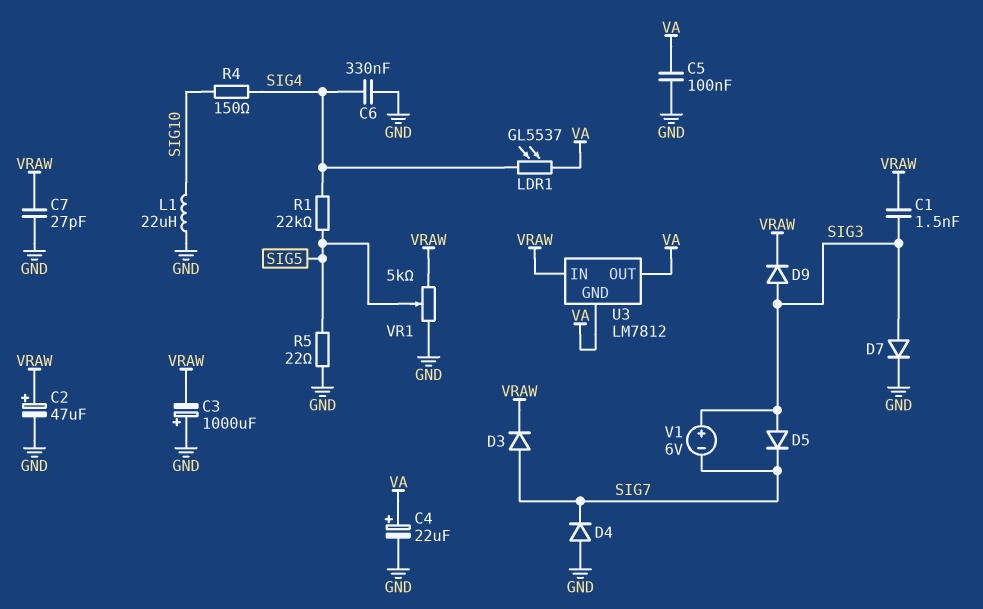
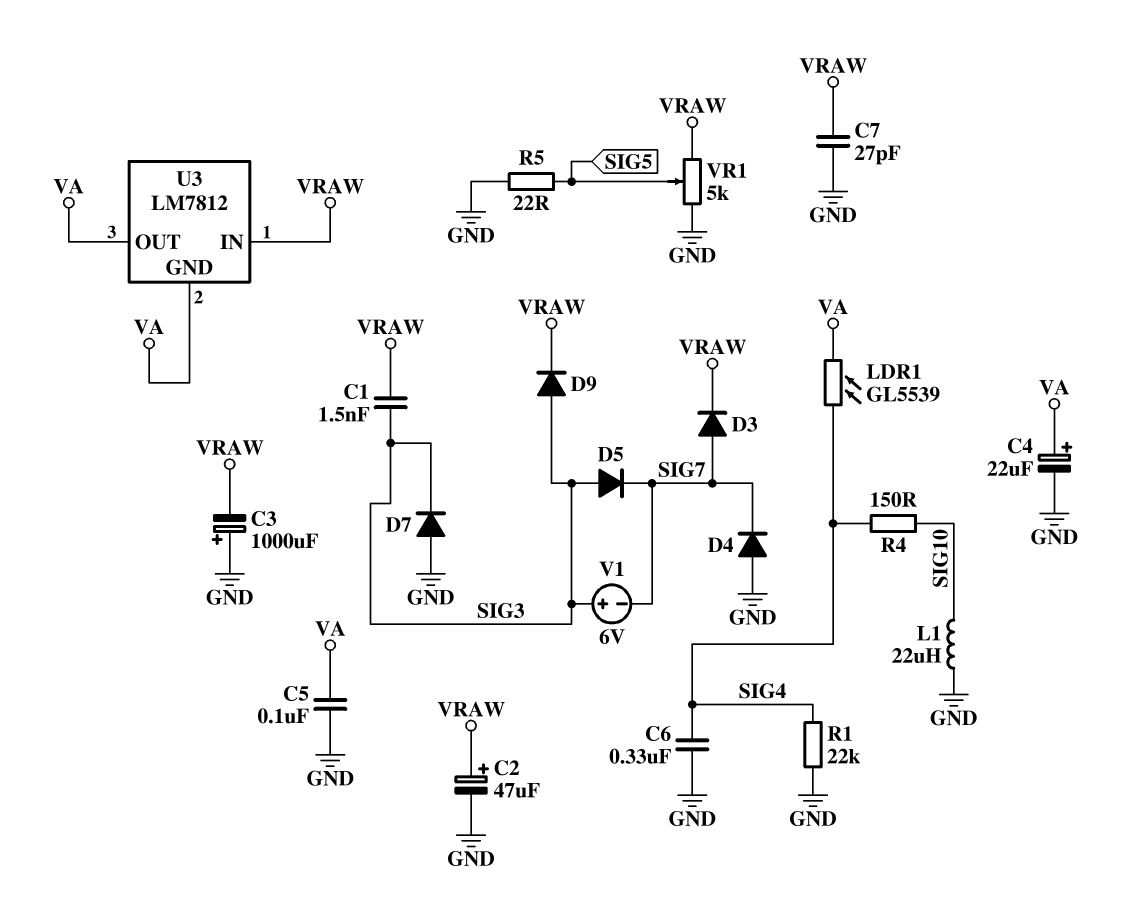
D7: diode (A SIG3, K GND) -> diode (A GND, K SIG3)
LDR1: GL5537 (SIG4, VA) -> GL5539 (SIG4, VA)
R1: 22k (SIG4, SIG5) -> 22k (GND, SIG4)

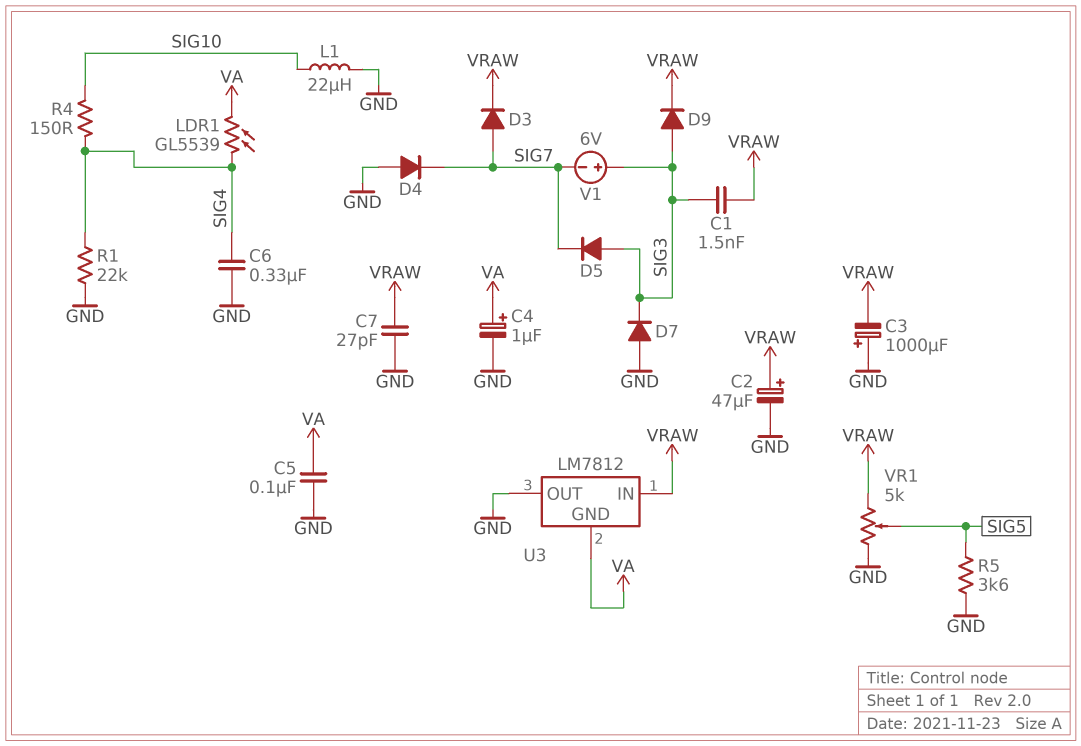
C4: 22uF (plus VA, minus GND) -> 1uF (plus VA, minus GND)
R5: 22 (GND, SIG5) -> 3.6k (GND, SIG5)
U3 pin OUT: VA -> GND

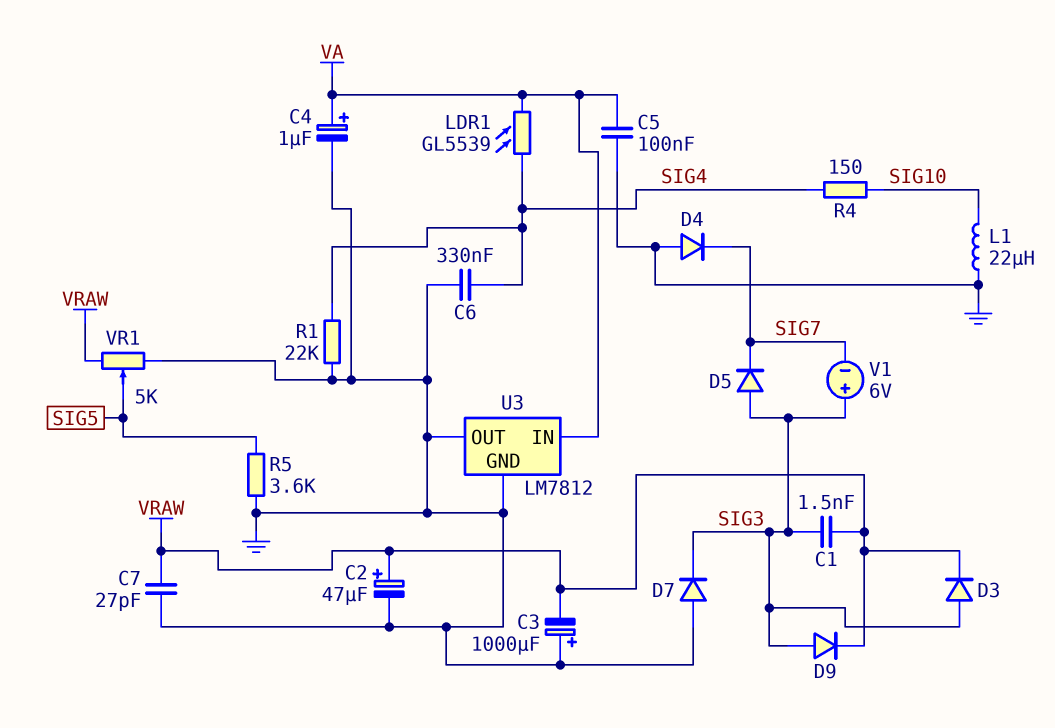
D3: diode (A SIG7, K VRAW) -> diode (A SIG3, K VRAW)
U3 pin GND: VA -> GND
U3 pin IN: VRAW -> VA

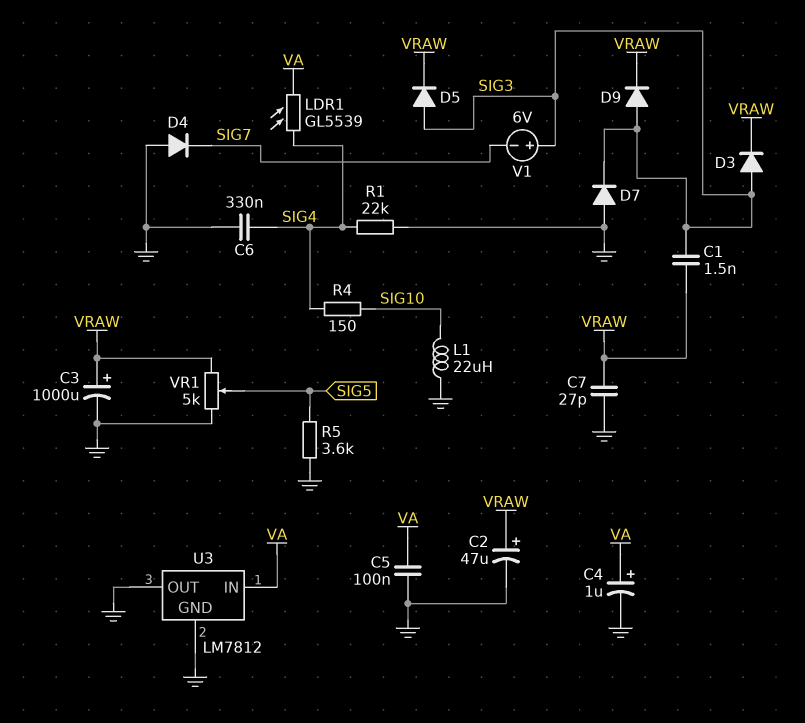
C3: 1000uF (plus GND, minus VRAW) -> 1000uF (plus VRAW, minus GND)
D5: diode (A SIG3, K SIG7) -> diode (A SIG3, K VRAW)

